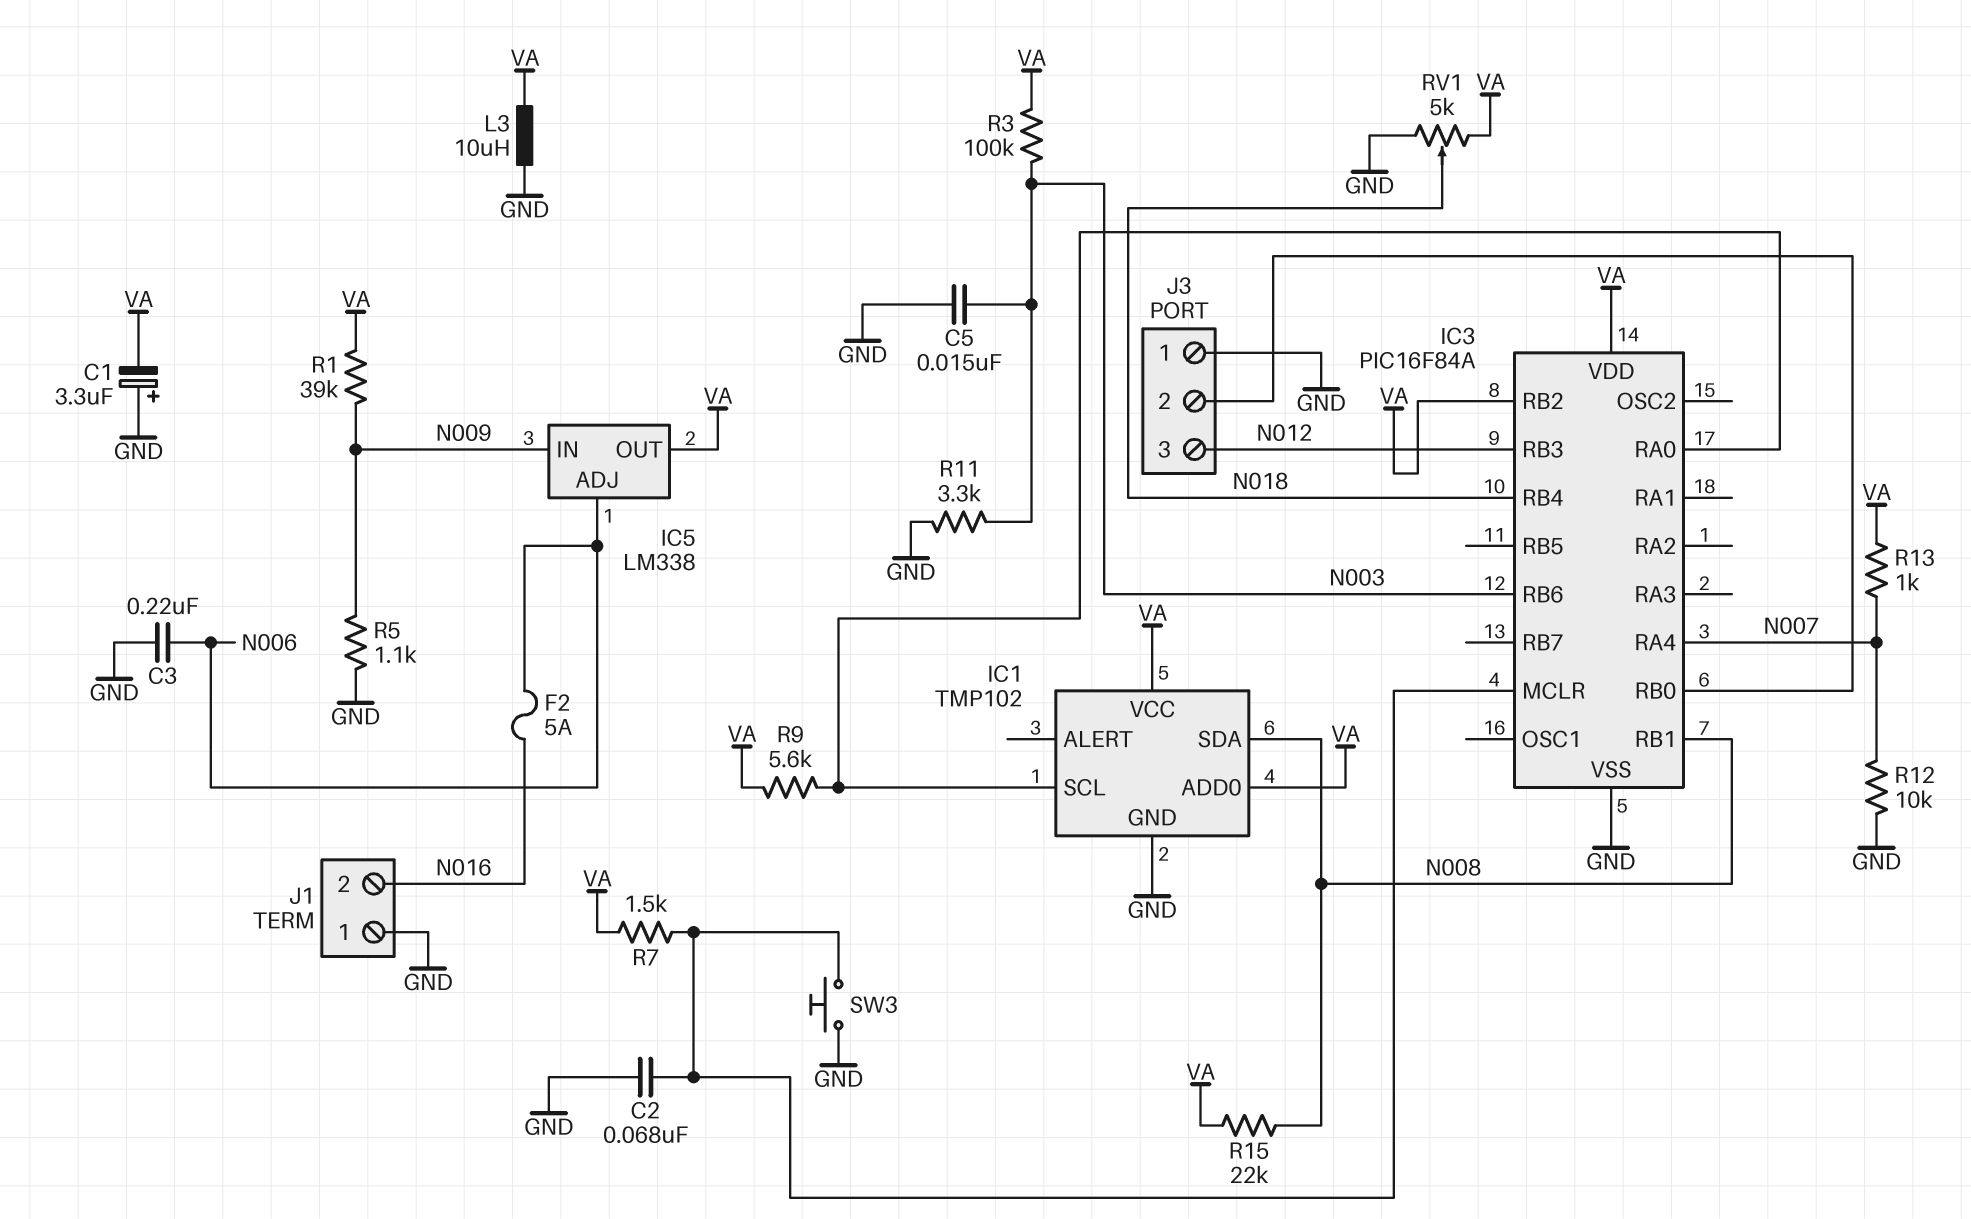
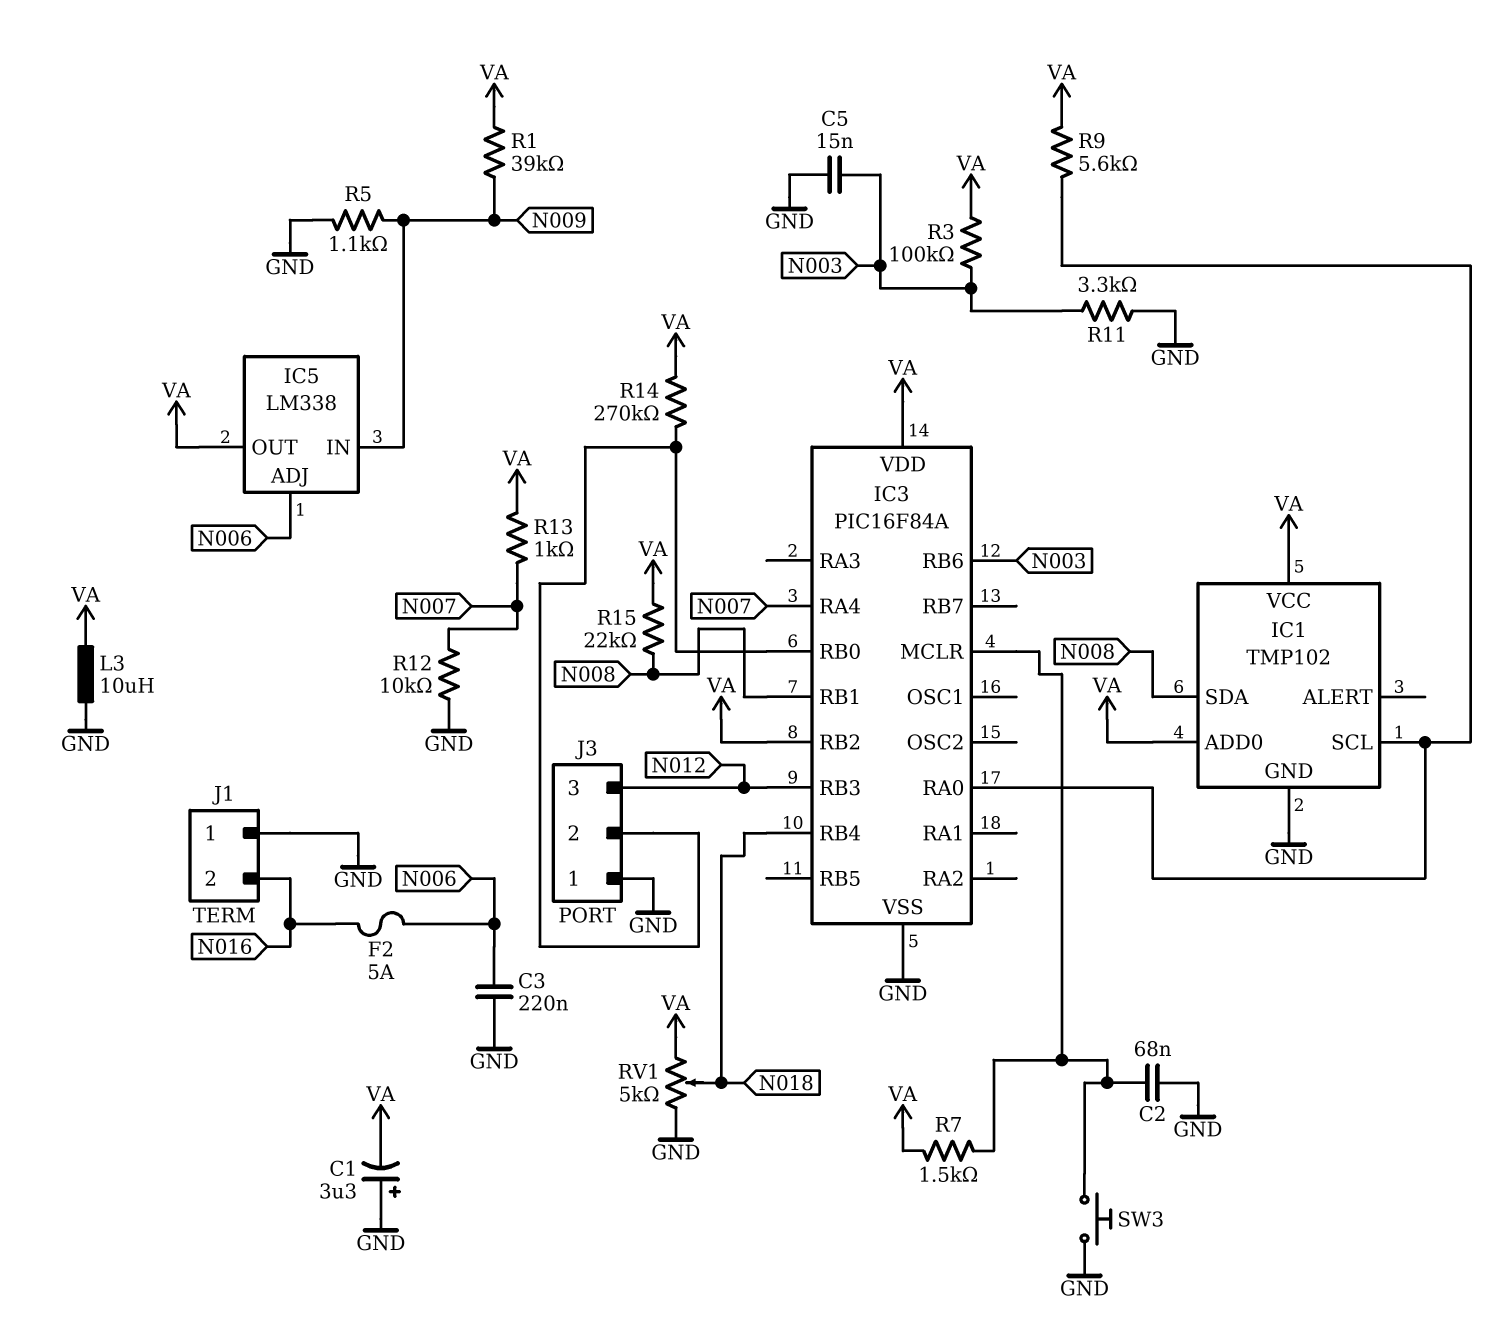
R14: none -> 270k (IC3/RB0, VA)

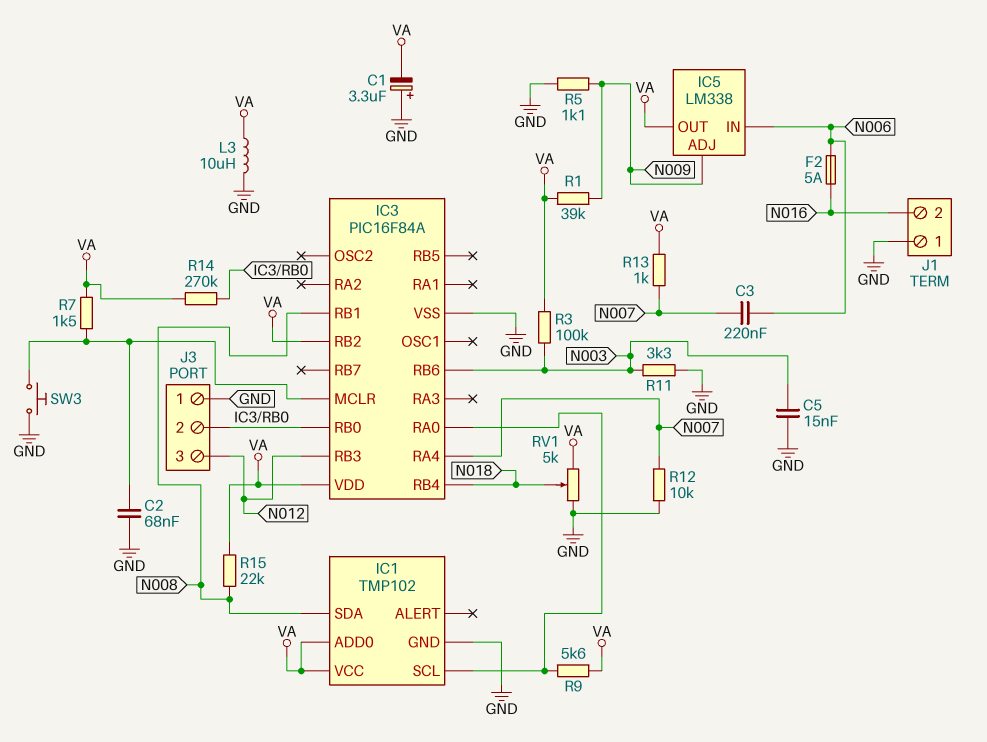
C3: 220nF (GND, N006) -> 220nF (N006, N007)
IC5 pin ADJ: N006 -> N009
IC5 pin IN: N009 -> N006

